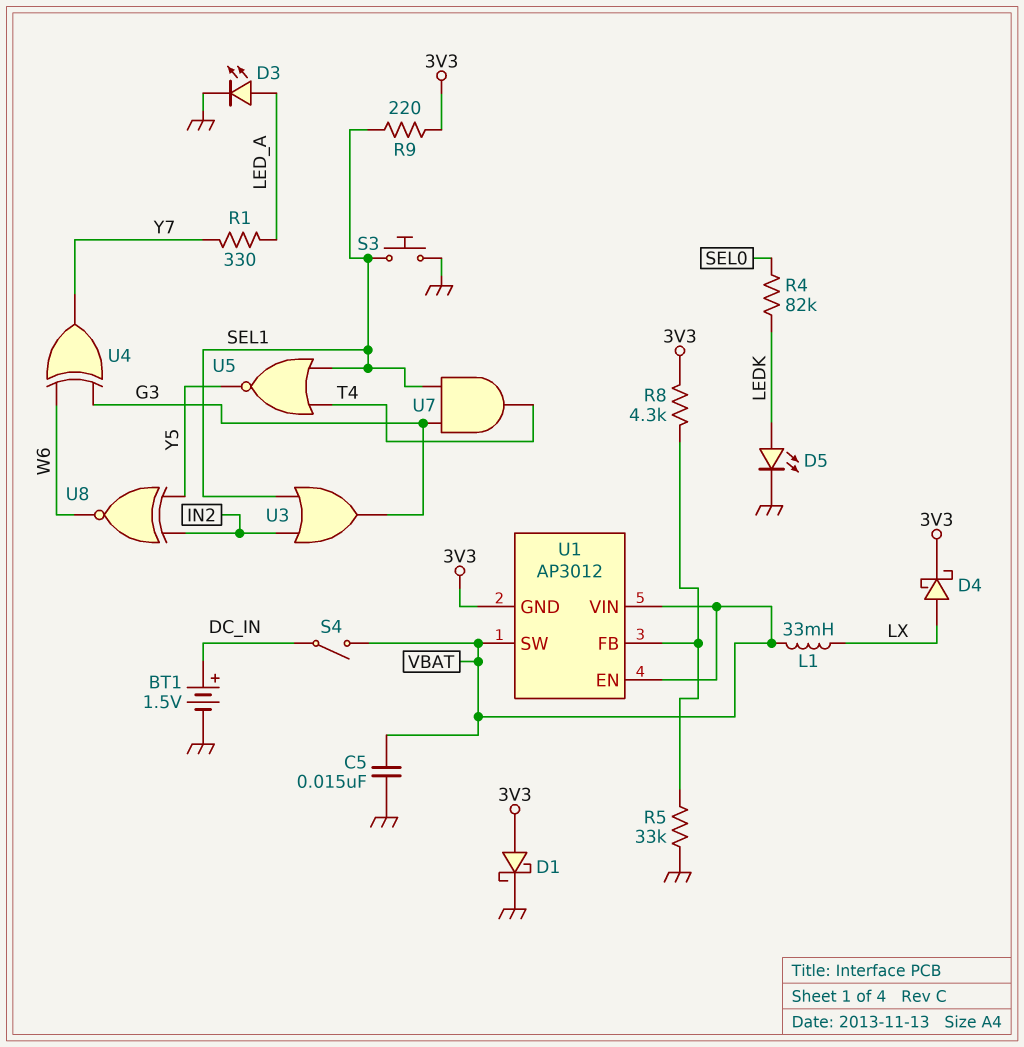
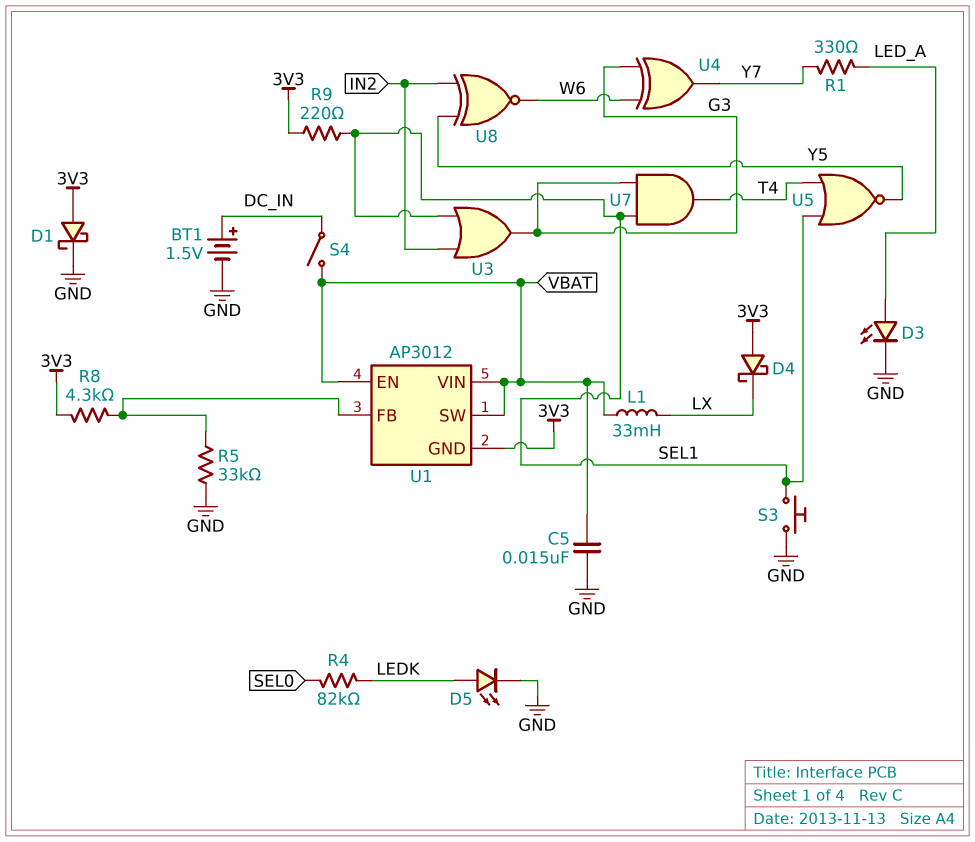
D4: schottky (A LX, K 3V3) -> schottky (A 3V3, K LX)

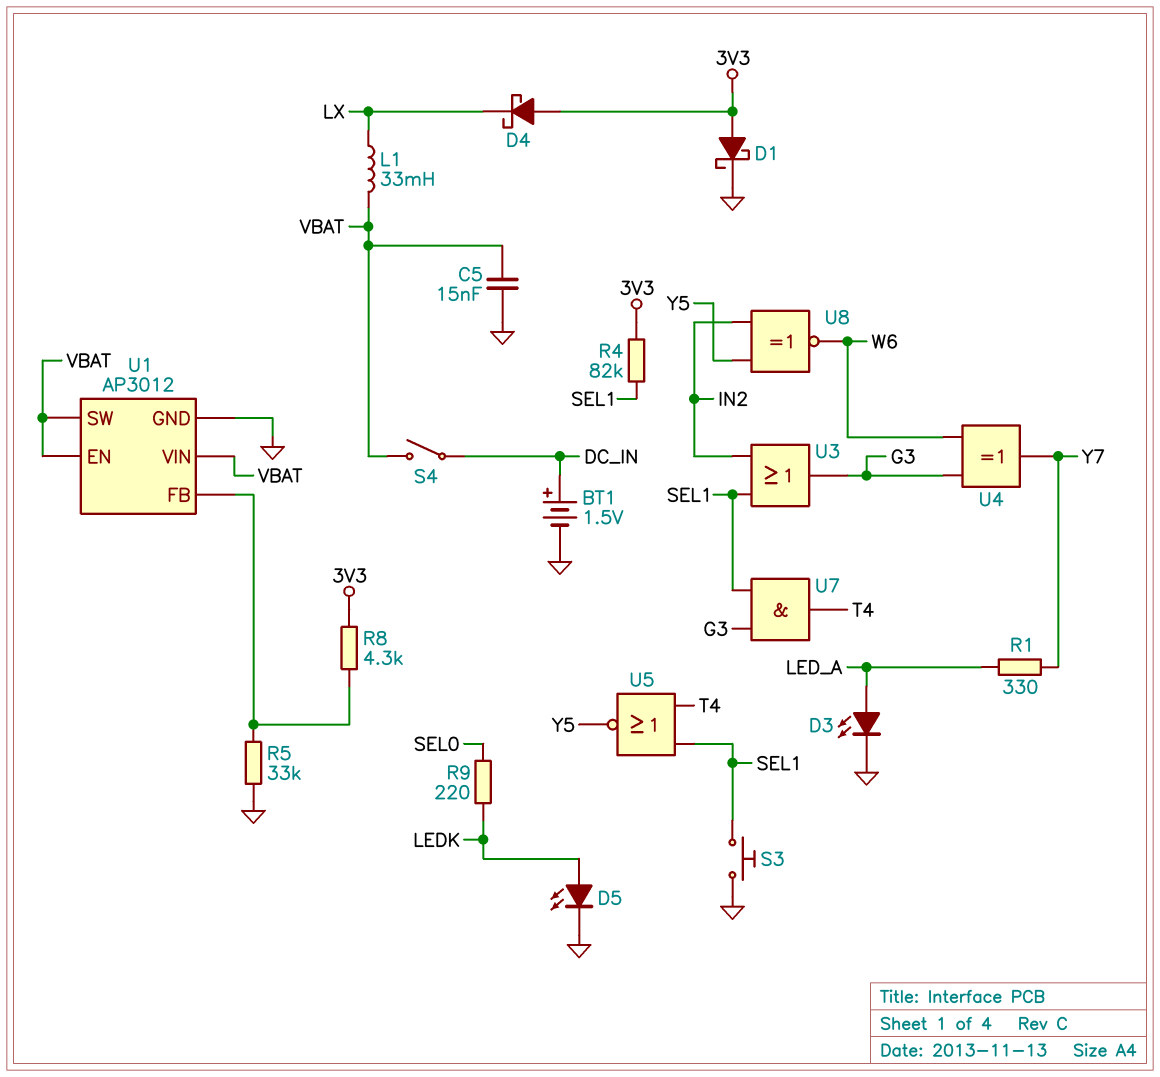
R4: 82k (LEDK, SEL0) -> 82k (3V3, SEL1)
R9: 220 (3V3, SEL1) -> 220 (LEDK, SEL0)
U1 pin GND: 3V3 -> GND

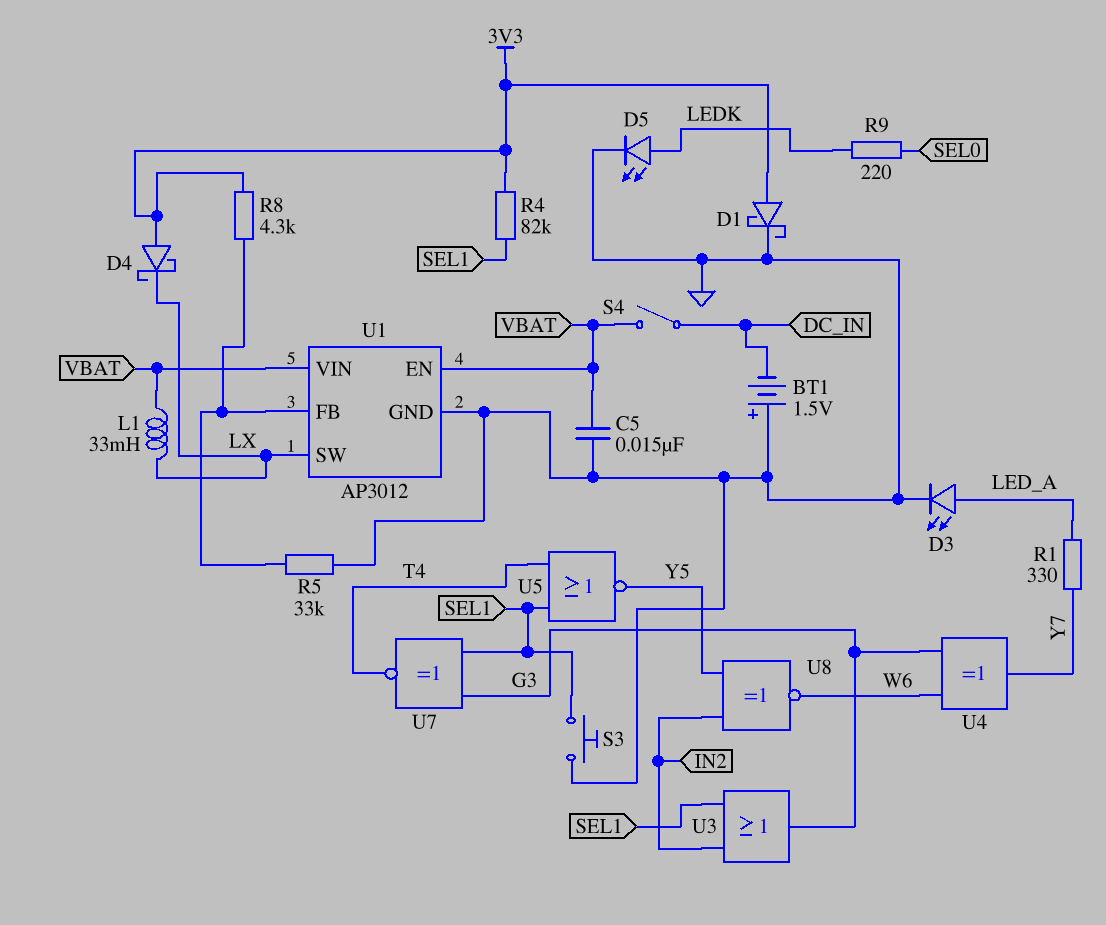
BT1: 1.5V (plus DC_IN, minus GND) -> 1.5V (plus GND, minus DC_IN)
U1 pin SW: VBAT -> LX
U7: AND (in G3, in SEL1, out T4) -> XNOR (in G3, in SEL1, out T4)

